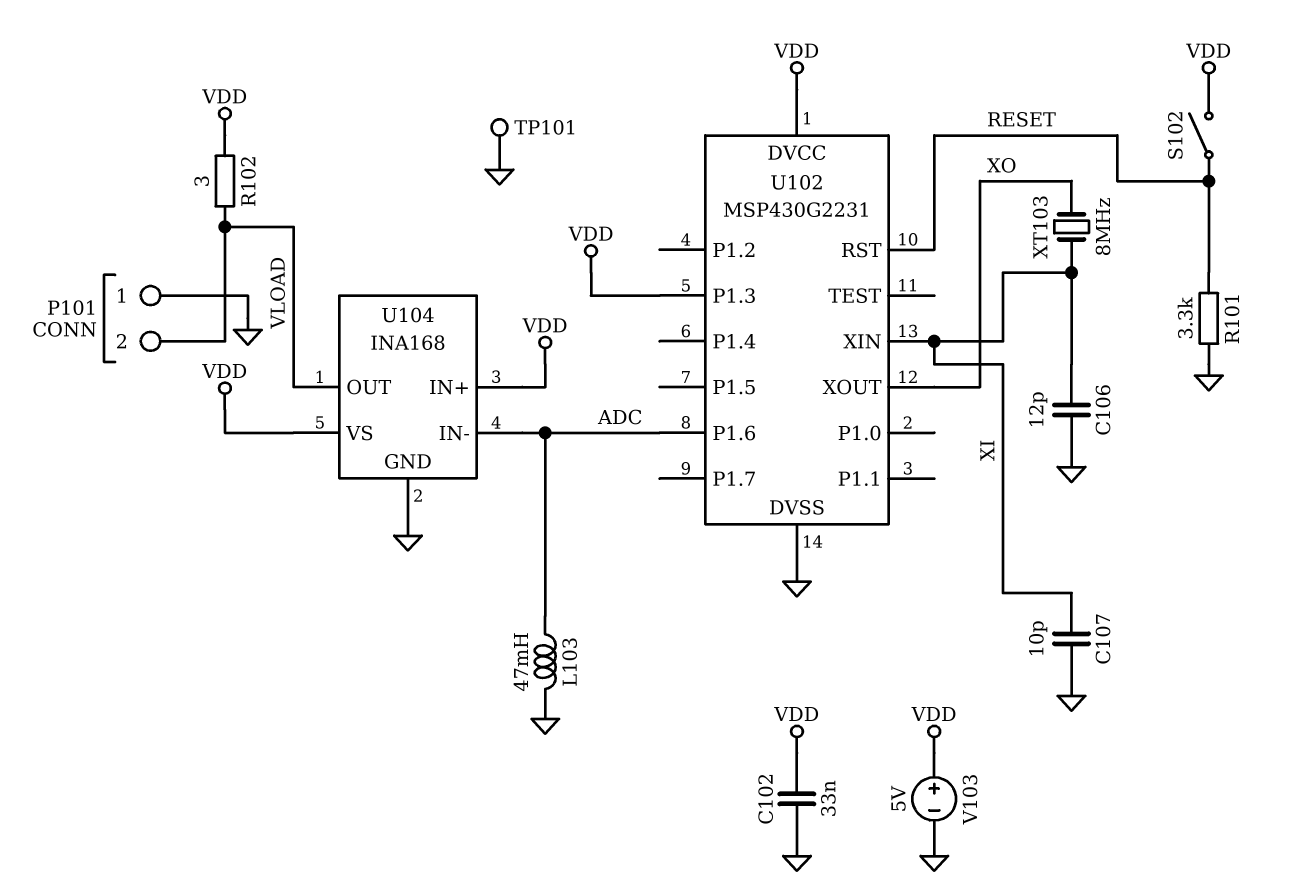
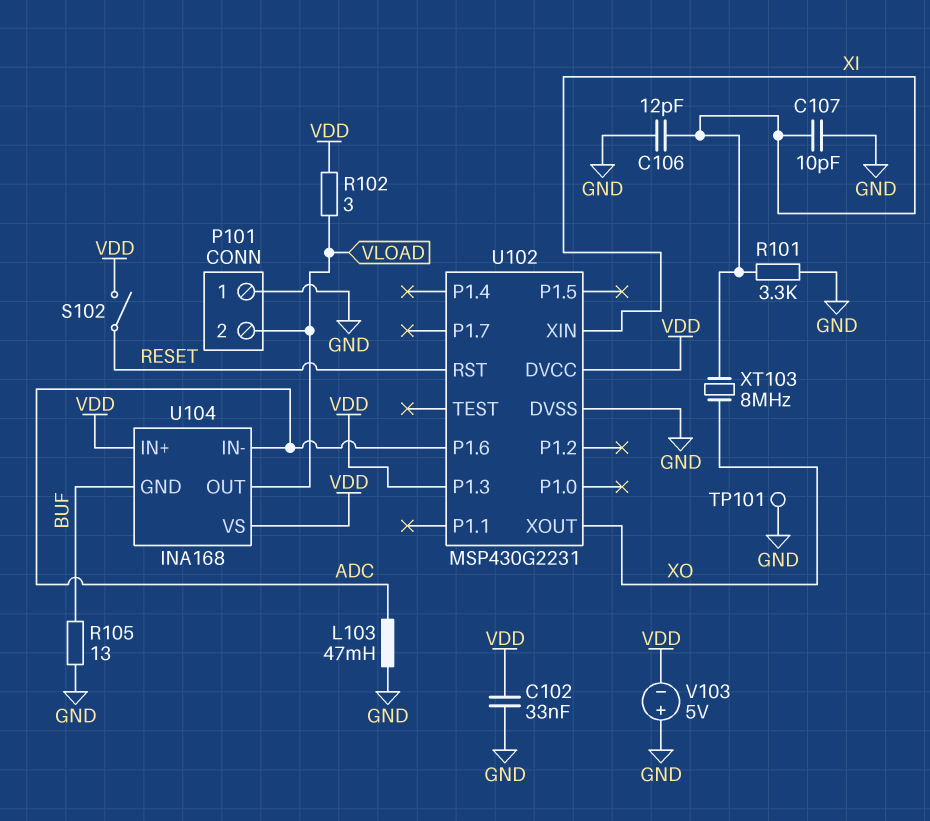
R101: 3.3k (GND, RESET) -> 3.3k (GND, XI)
R105: none -> 13 (BUF, GND)
U104 pin GND: GND -> BUF
V103: 5V (plus VDD, minus GND) -> 5V (plus GND, minus VDD)

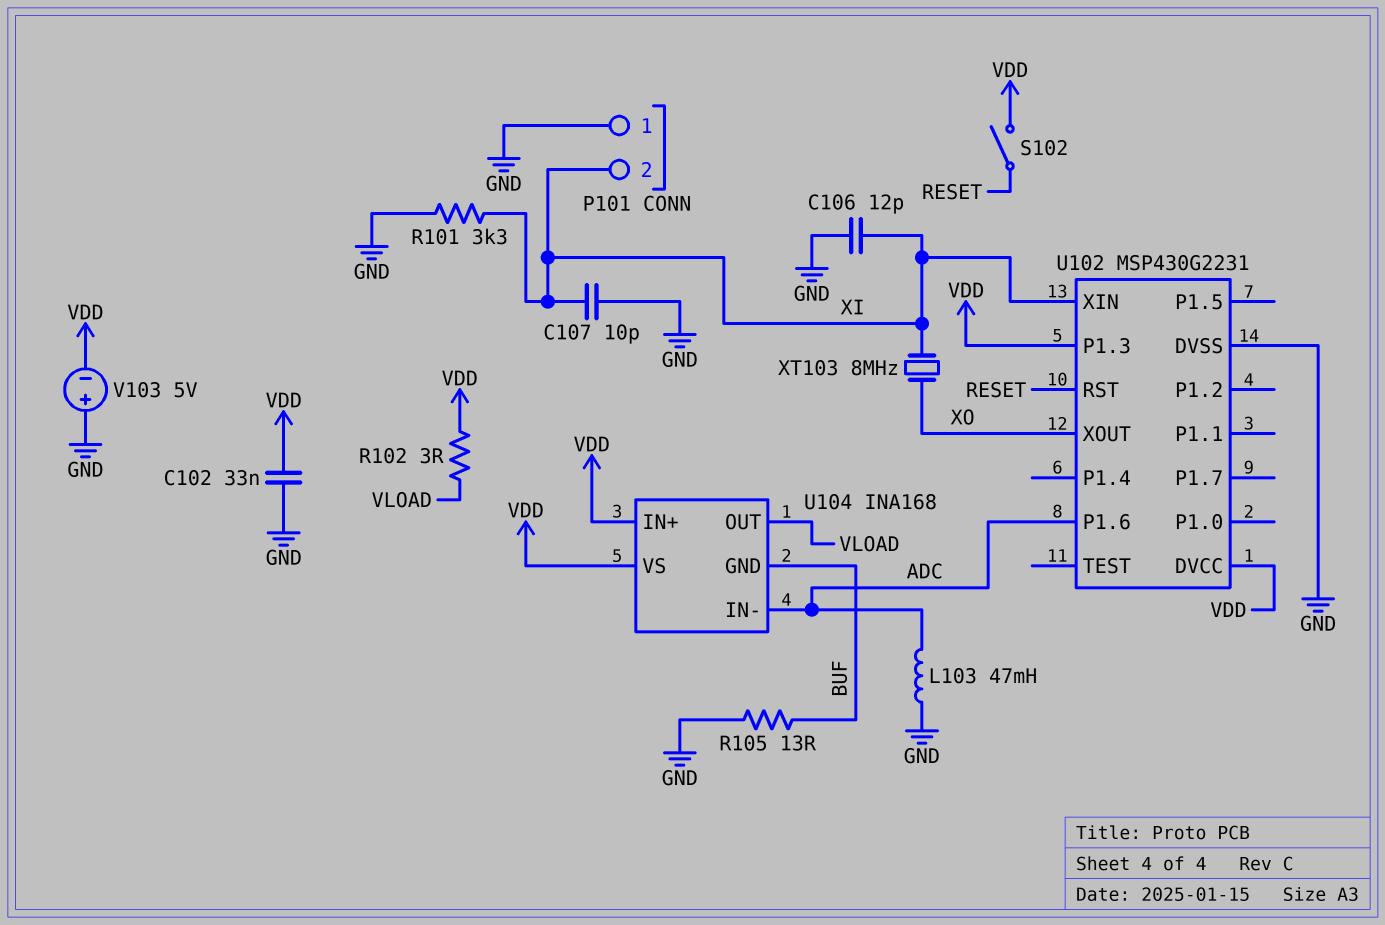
P101 pin 2: VLOAD -> XI
TP101: test point (GND) -> none

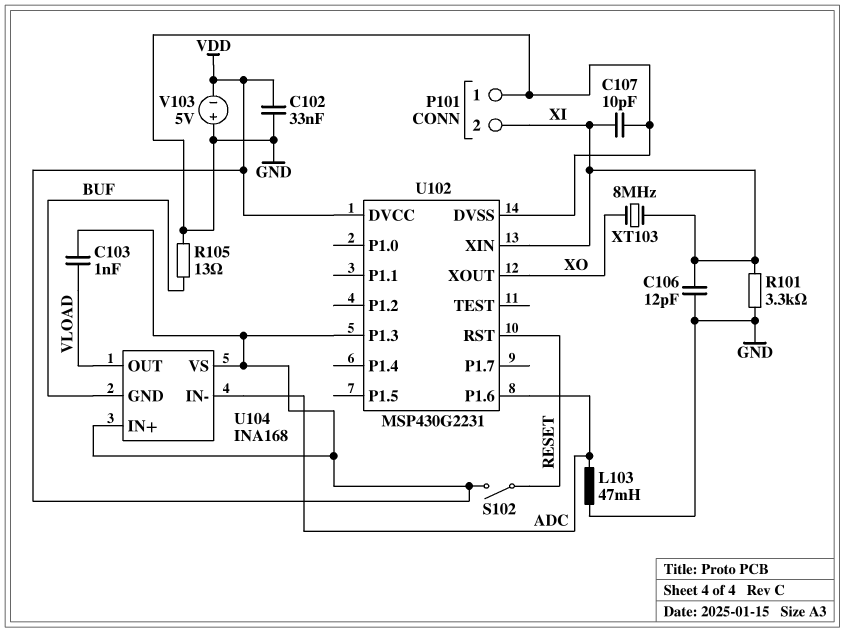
C103: none -> 1nF (VDD, VLOAD)
R102: 3 (VDD, VLOAD) -> none

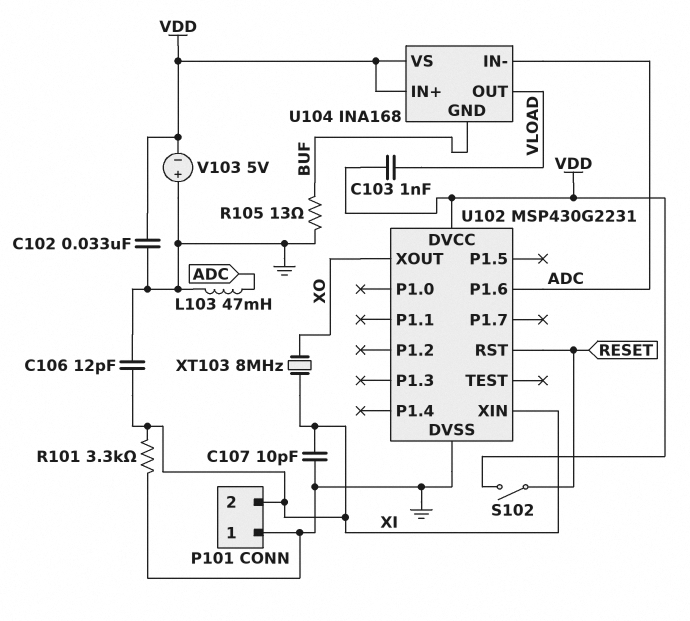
U102 pin P1.3: VDD -> none

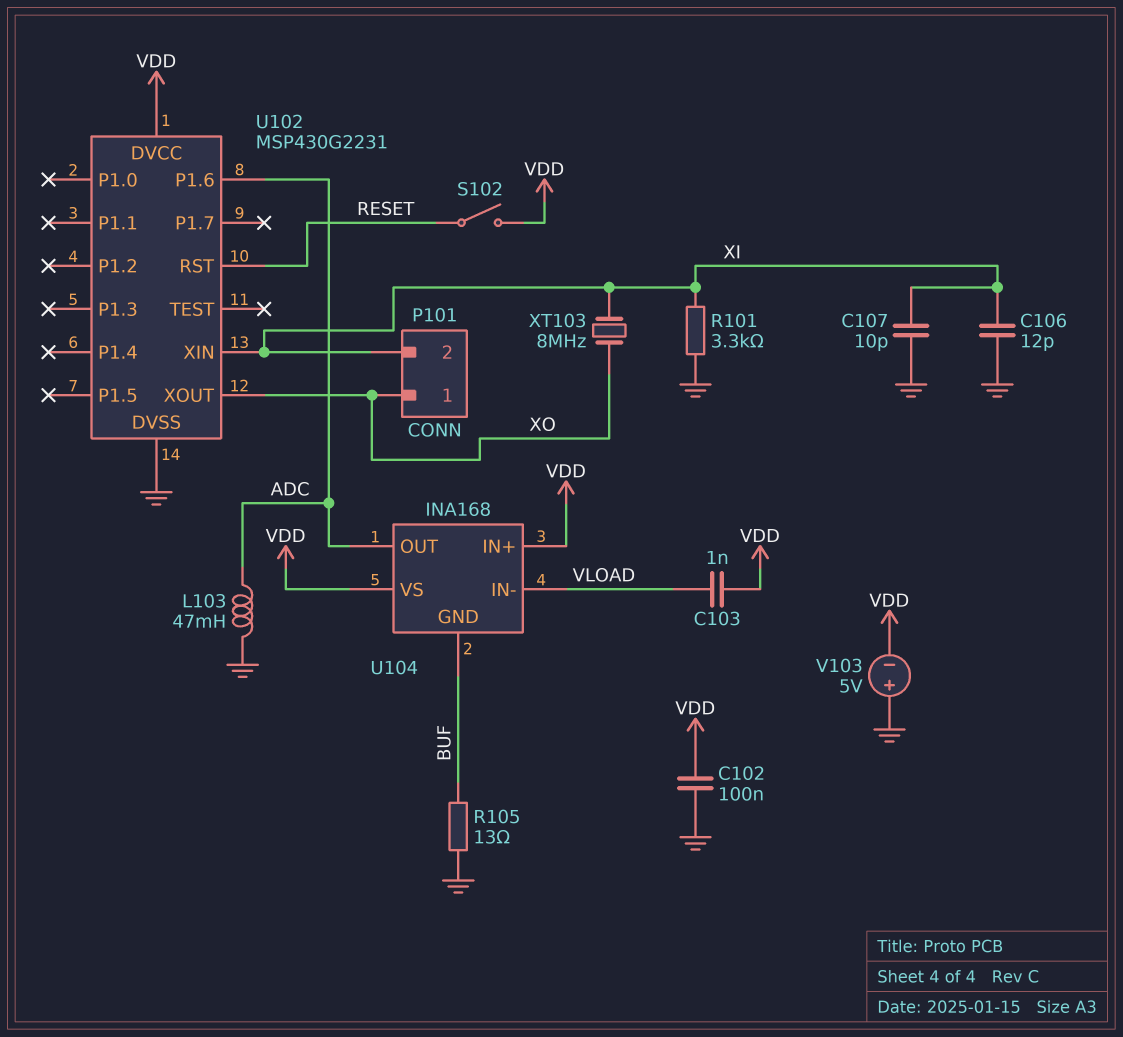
C102: 33nF (GND, VDD) -> 100nF (GND, VDD)
P101 pin 1: GND -> XO
U104 pin IN-: ADC -> VLOAD
U104 pin OUT: VLOAD -> ADC

